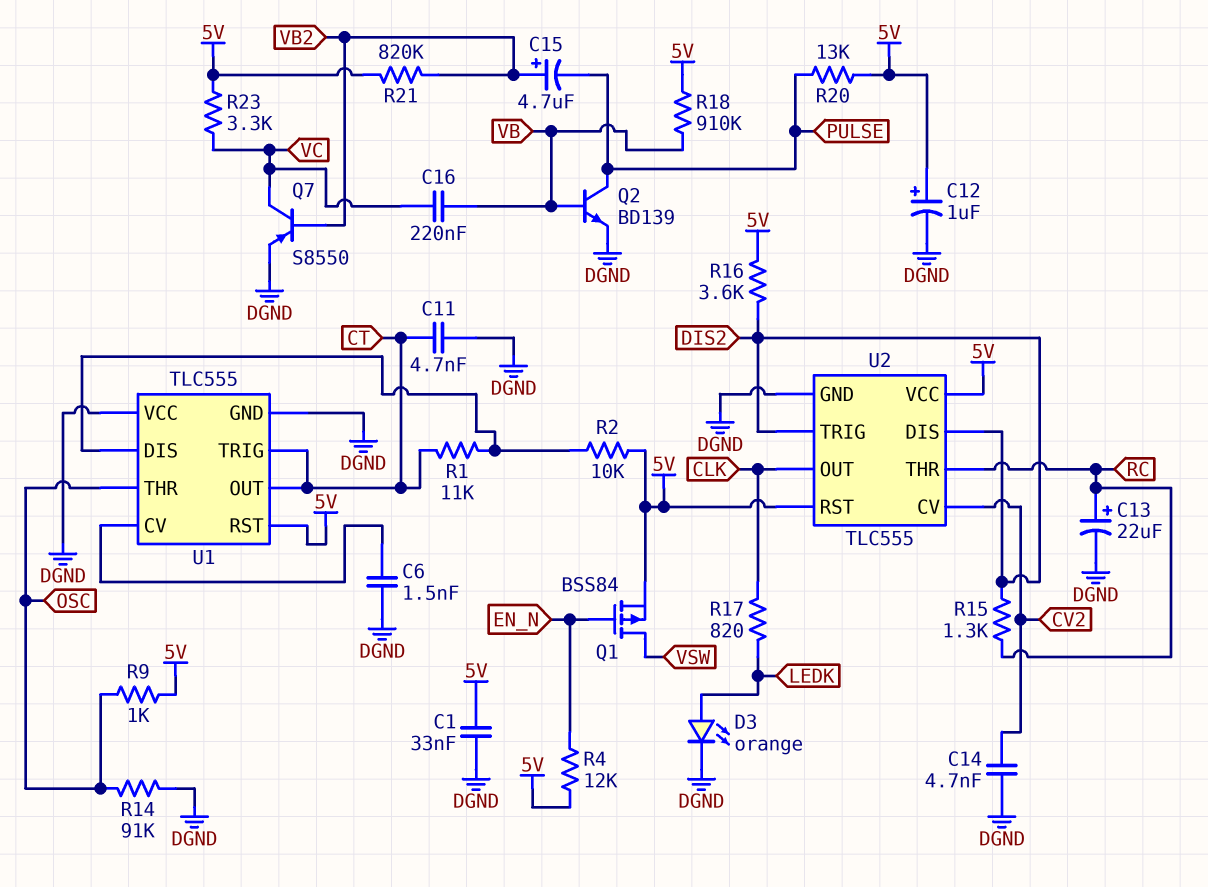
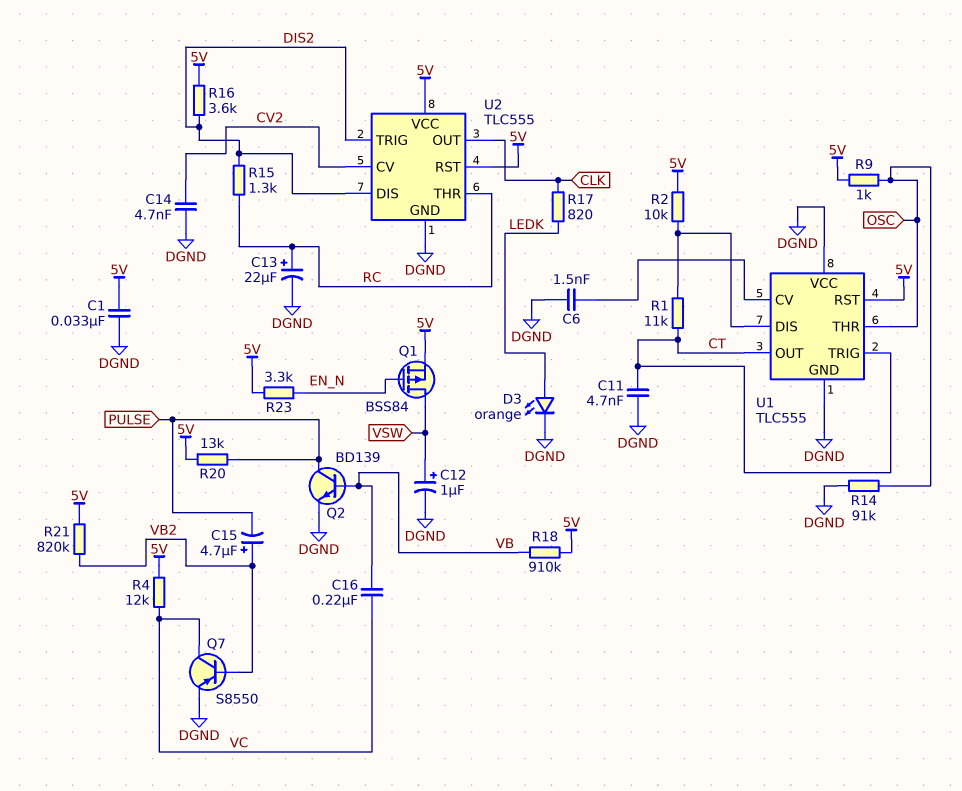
C12: 1uF (plus 5V, minus DGND) -> 1uF (plus VSW, minus DGND)
R4: 12k (5V, EN_N) -> 12k (5V, VC)
R23: 3.3k (5V, VC) -> 3.3k (5V, EN_N)

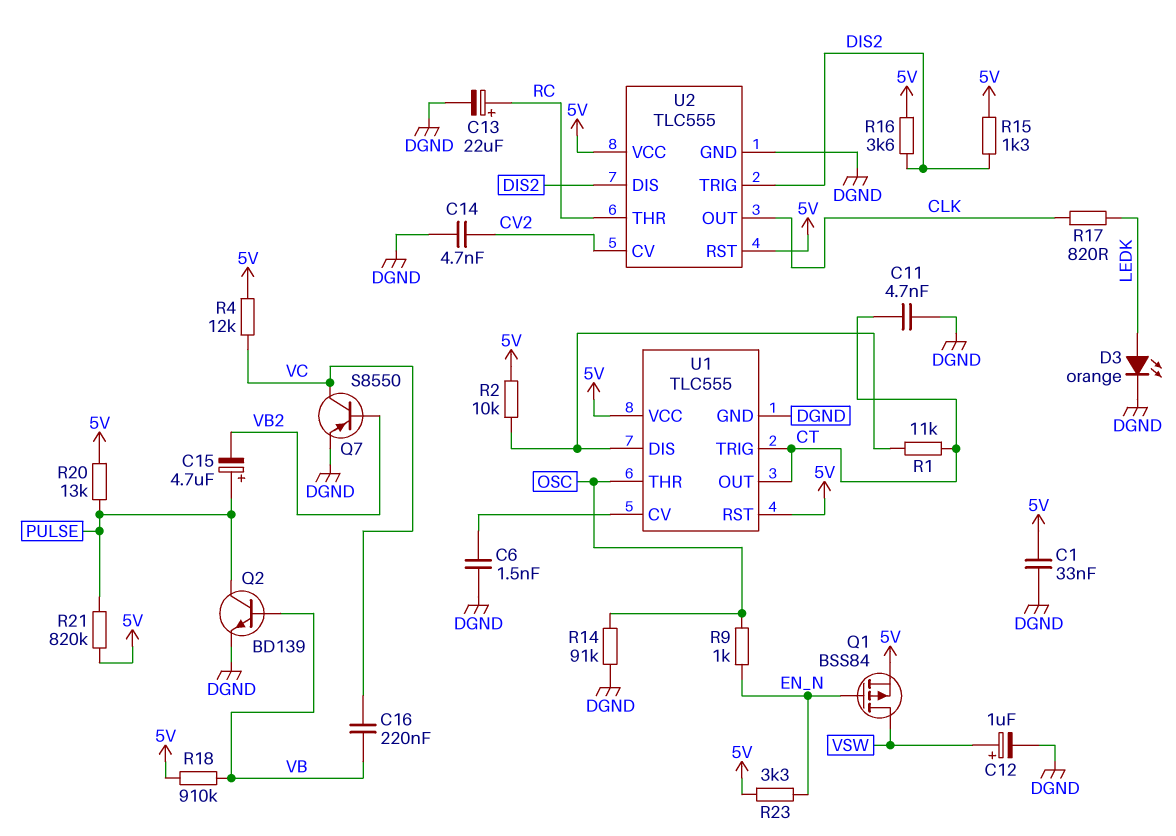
C15: 4.7uF (plus VB2, minus PULSE) -> 4.7uF (plus PULSE, minus VB2)
R9: 1k (5V, OSC) -> 1k (EN_N, OSC)
R15: 1.3k (DIS2, RC) -> 1.3k (5V, DIS2)
R21: 820k (5V, VB2) -> 820k (5V, PULSE)
U1 pin VCC: DGND -> 5V

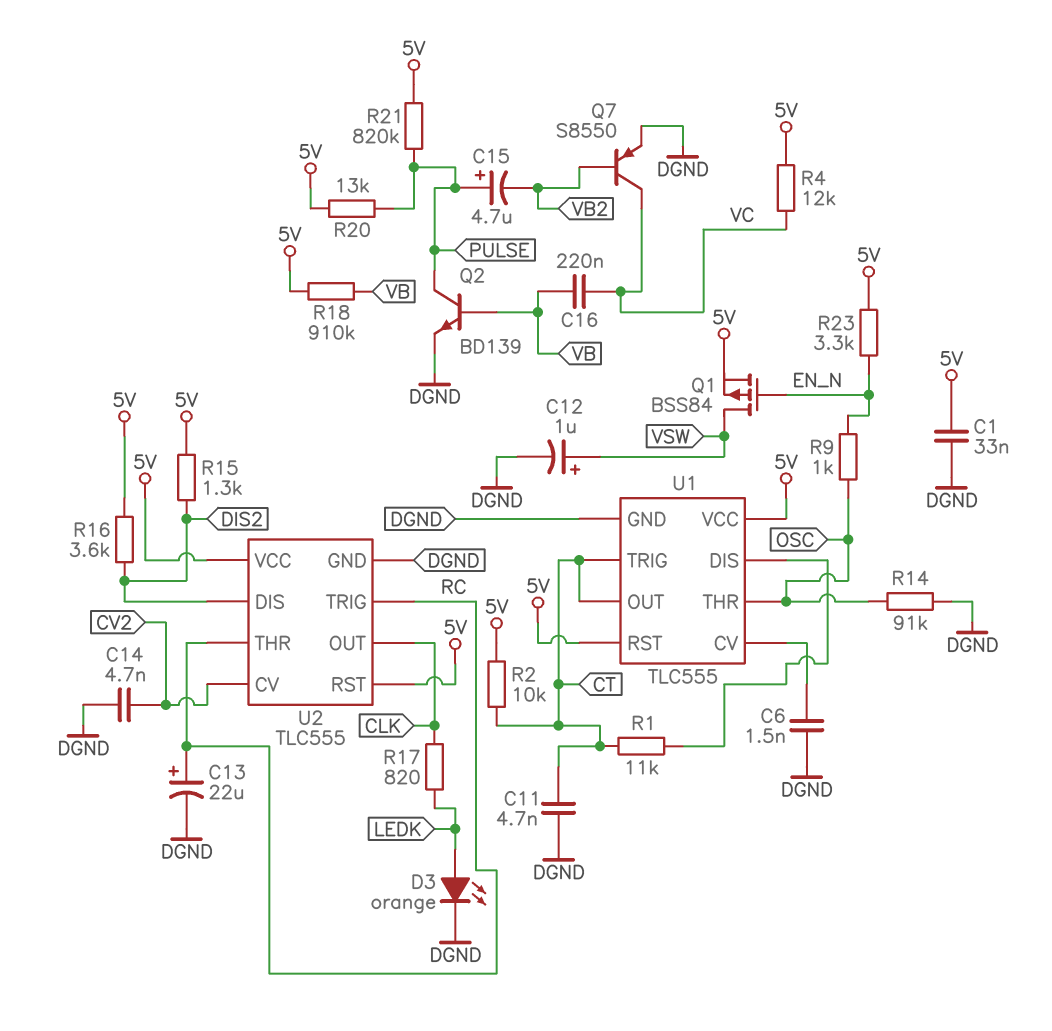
R2: 10k (5V, U1/DIS) -> 10k (5V, CT)
U2 pin TRIG: DIS2 -> RC

